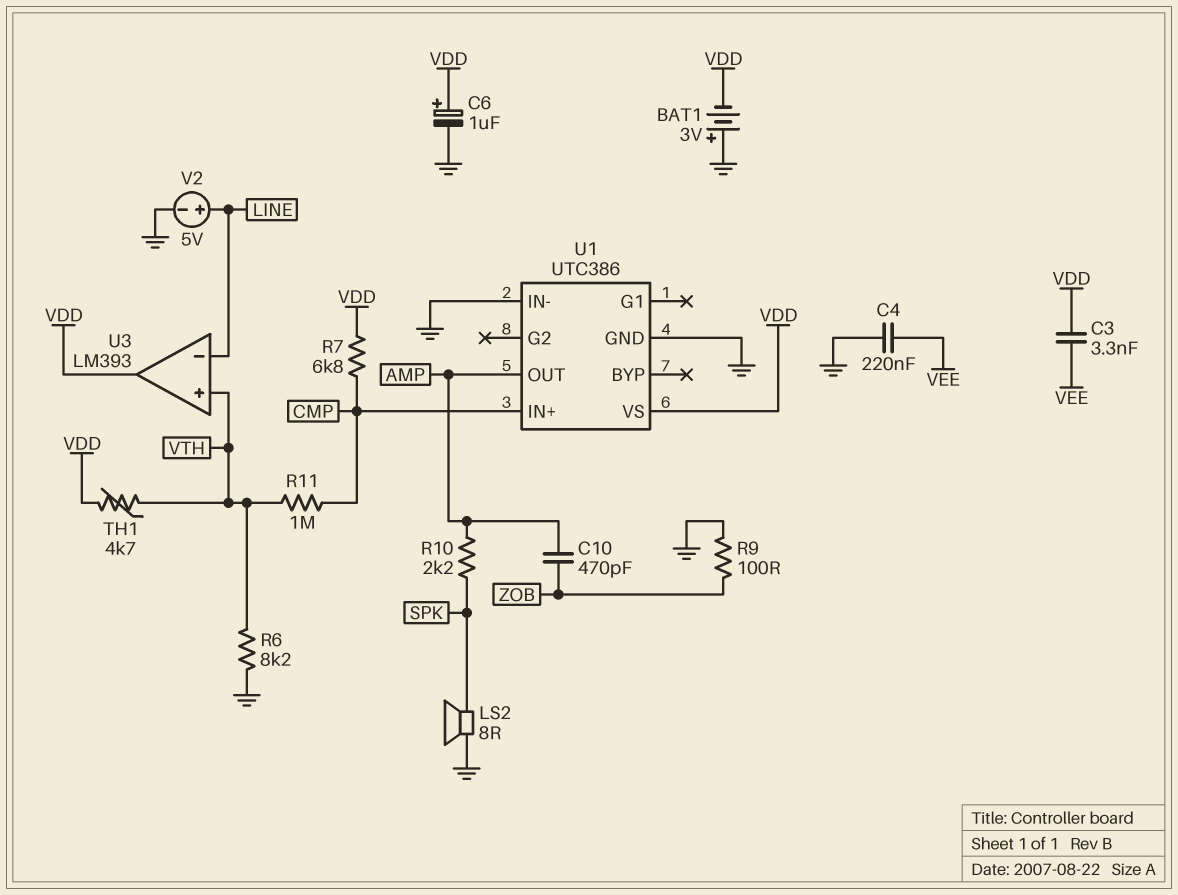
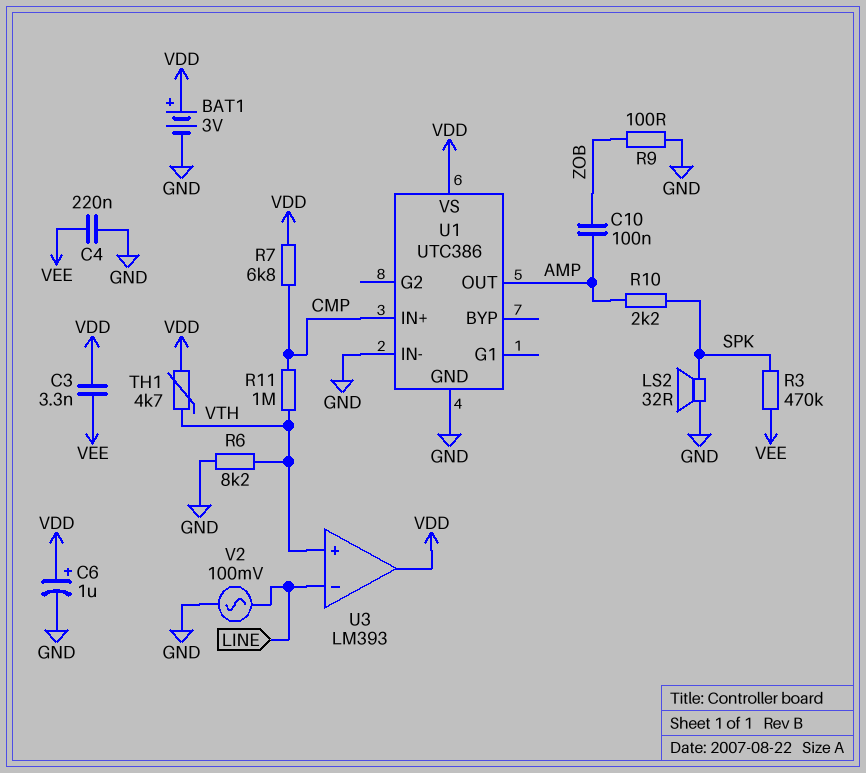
BAT1: 3V (plus GND, minus VDD) -> 3V (plus VDD, minus GND)
C10: 470pF (AMP, ZOB) -> 100nF (AMP, ZOB)
LS2: speaker 8R (GND, SPK) -> speaker 32R (GND, SPK)
R3: none -> 470k (SPK, VEE)
V2: 5V (plus LINE, minus GND) -> AC 100mV (GND, LINE)

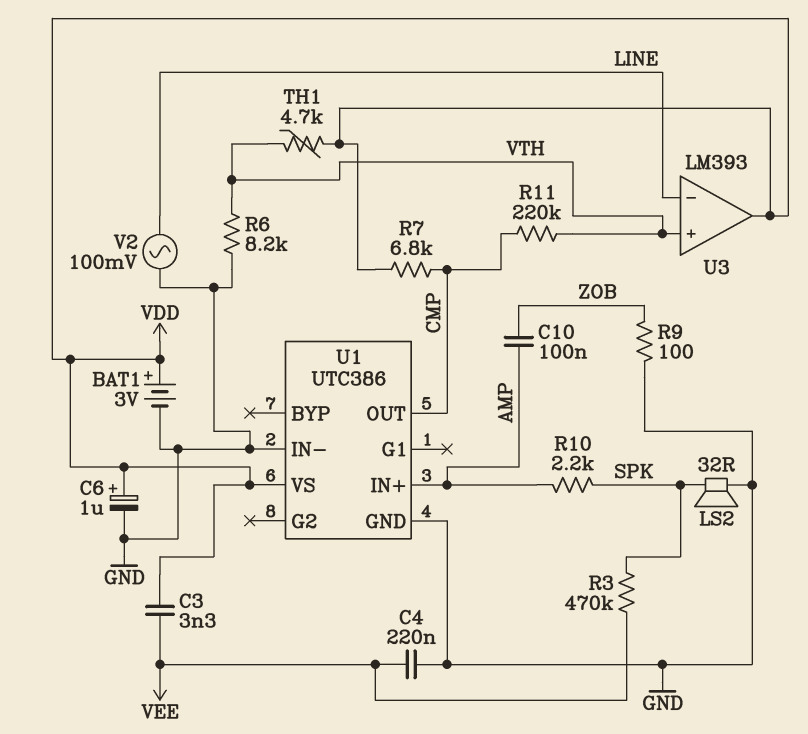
R11: 1M (CMP, VTH) -> 220k (CMP, VTH)
U1 pin IN+: CMP -> AMP
U1 pin OUT: AMP -> CMP

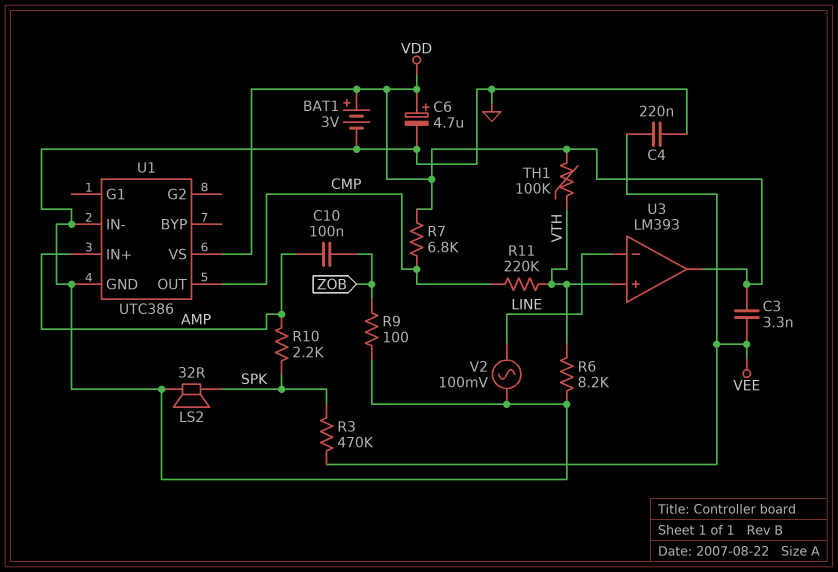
C6: 1uF (plus VDD, minus GND) -> 4.7uF (plus VDD, minus GND)
TH1: 4.7k (VDD, VTH) -> 100k (VDD, VTH)

